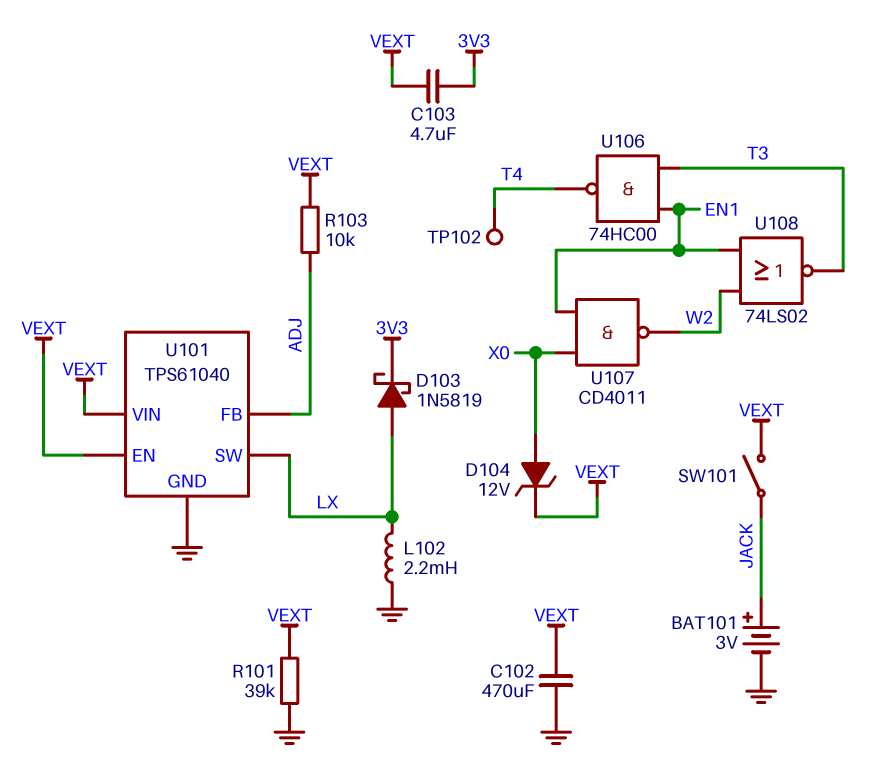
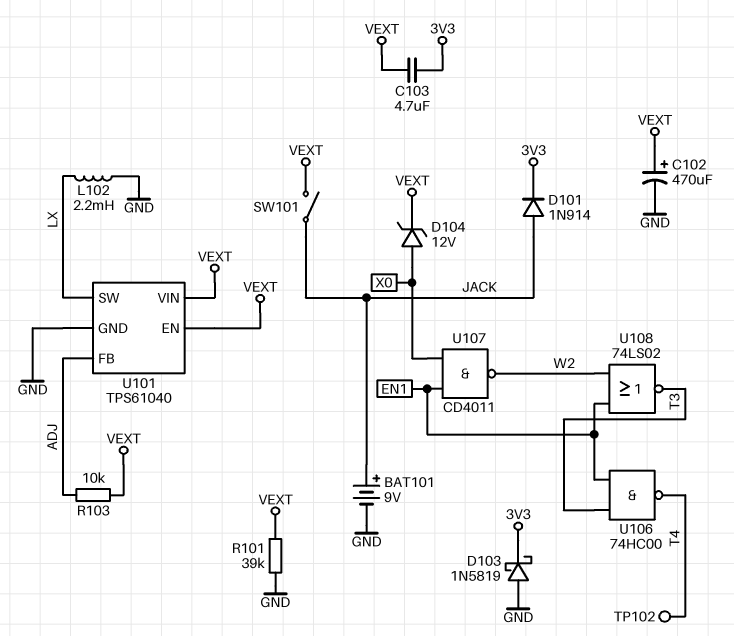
BAT101: 3V (plus JACK, minus GND) -> 9V (plus JACK, minus GND)
C102: 470uF (GND, VEXT) -> 470uF (plus VEXT, minus GND)
D101: none -> diode 1N914 (A JACK, K 3V3)
D103: schottky 1N5819 (A LX, K 3V3) -> schottky 1N5819 (A GND, K 3V3)

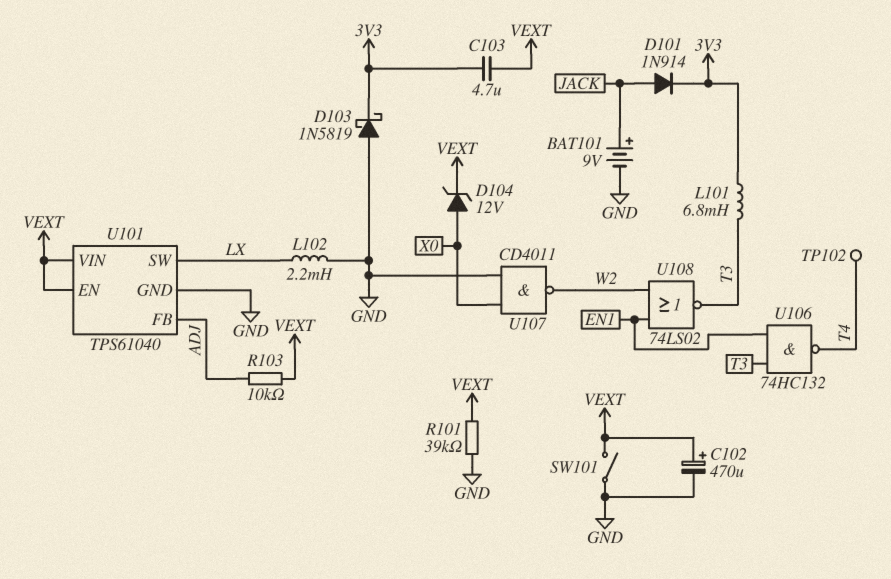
L101: none -> 6.8mH (3V3, T3)
SW101: switch (JACK, VEXT) -> switch (GND, VEXT)
U106: NAND 74HC00 (in EN1, in T3, out T4) -> NAND 74HC132 (in EN1, in T3, out T4)
U107: NAND CD4011 (in EN1, in X0, out W2) -> NAND CD4011 (in GND, in X0, out W2)

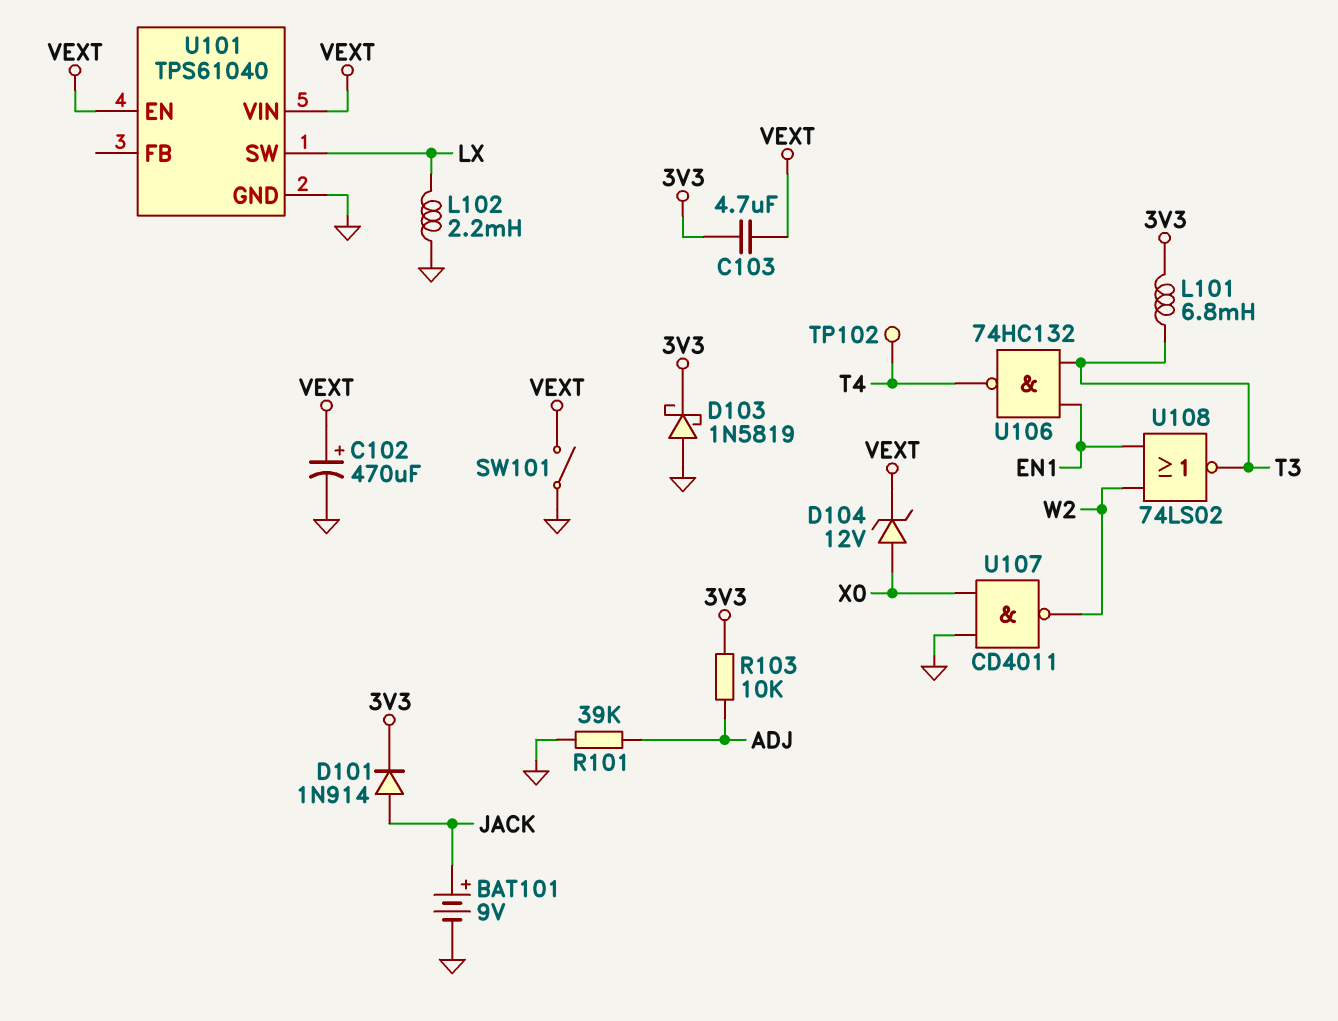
R101: 39k (GND, VEXT) -> 39k (ADJ, GND)
R103: 10k (ADJ, VEXT) -> 10k (3V3, ADJ)
U101 pin FB: ADJ -> none

